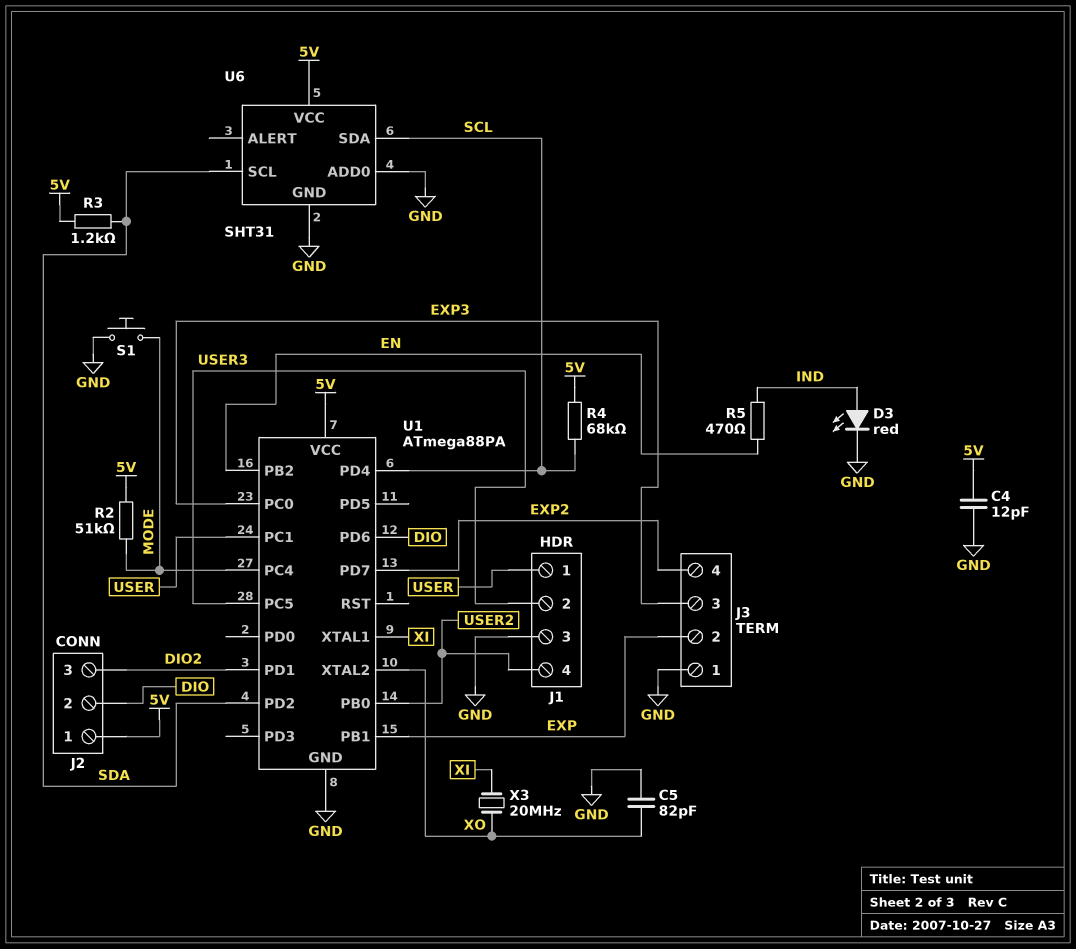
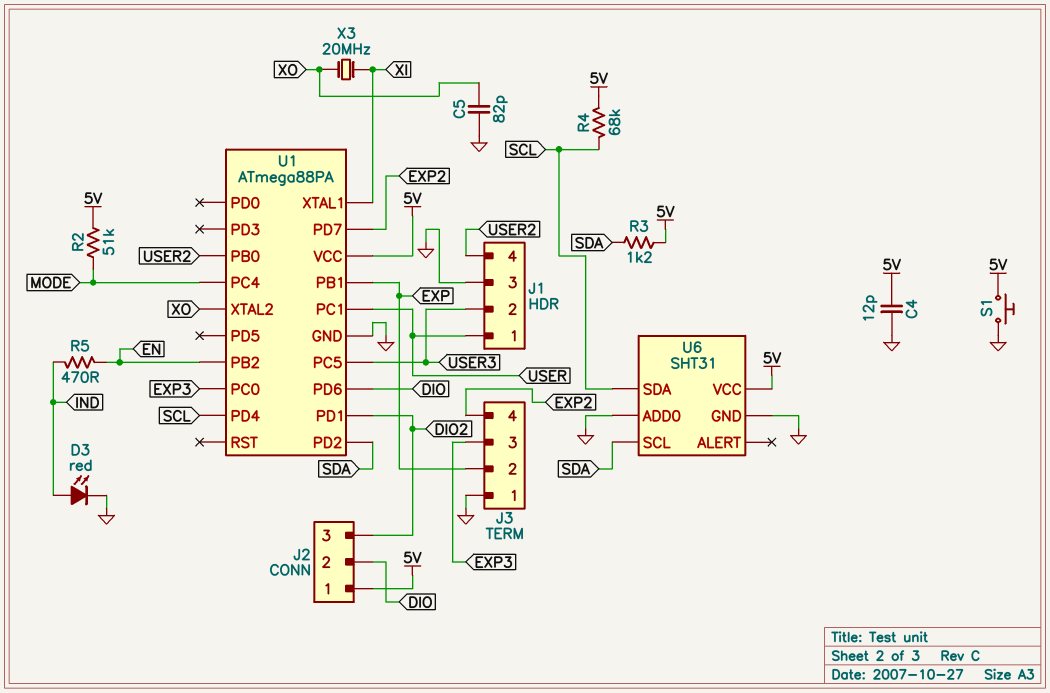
S1: button (GND, MODE) -> button (5V, GND)

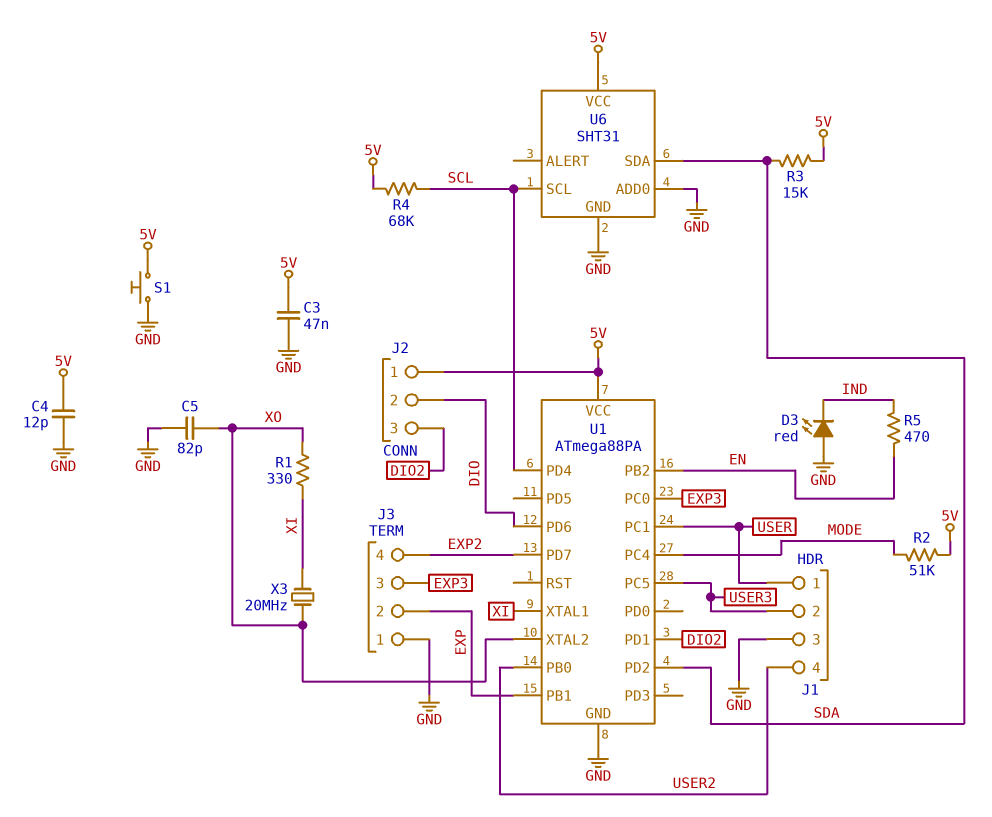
C3: none -> 47nF (5V, GND)
D3: LED red (A IND, K GND) -> LED red (A GND, K IND)
R1: none -> 330 (XI, XO)
R3: 1.2k (5V, SDA) -> 15k (5V, SDA)
U6 pin SCL: SDA -> SCL
U6 pin SDA: SCL -> SDA

